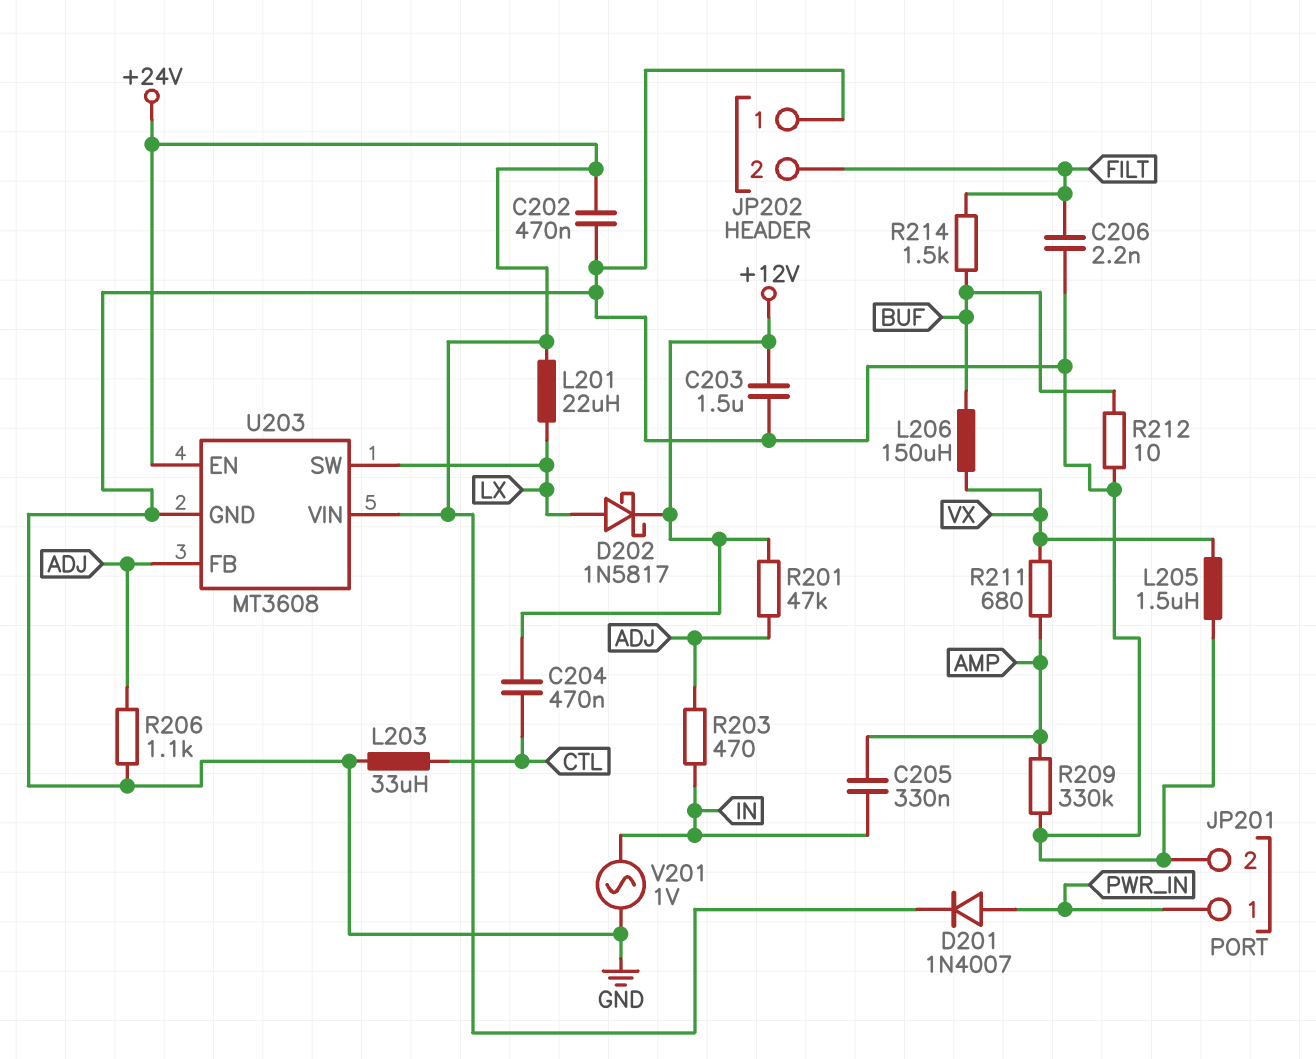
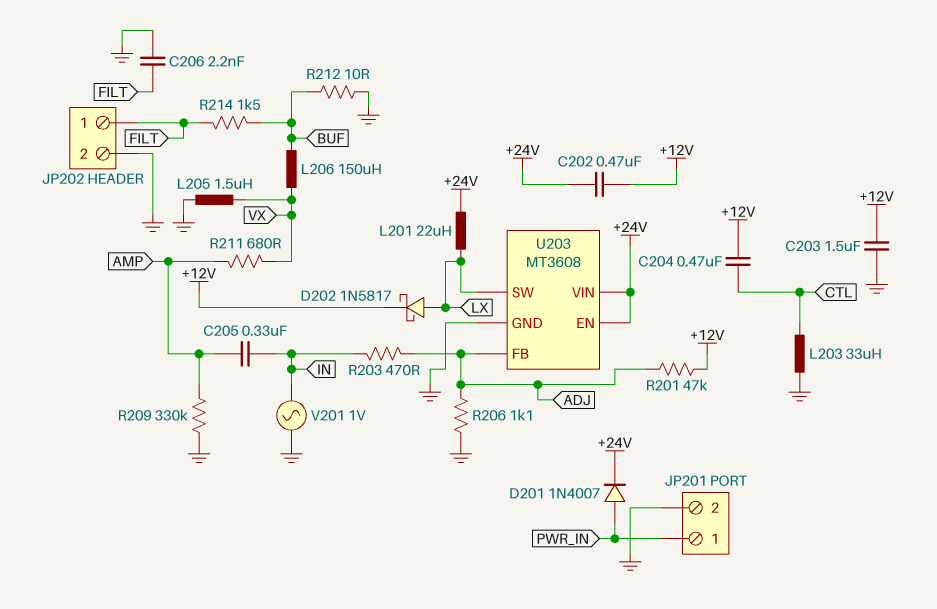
C202: 470nF (+24V, GND) -> 470nF (+12V, +24V)
JP202 pin 1: GND -> FILT
JP202 pin 2: FILT -> GND

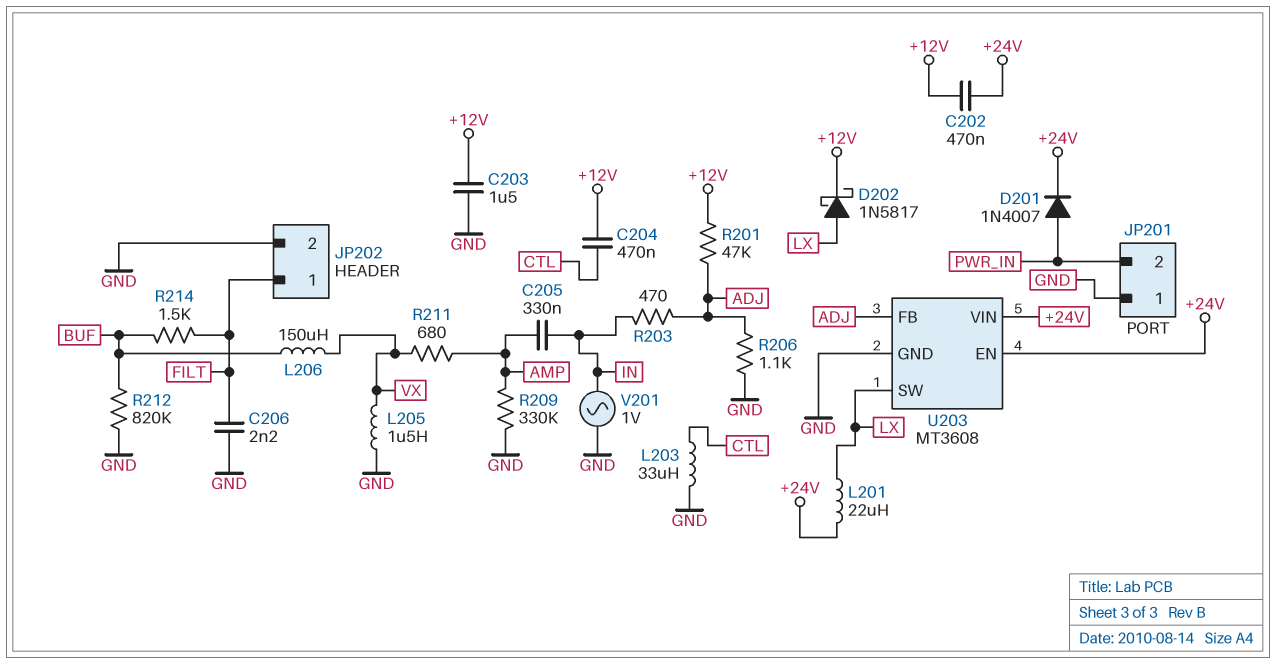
JP201 pin 1: PWR_IN -> GND
JP201 pin 2: GND -> PWR_IN
R212: 10 (BUF, GND) -> 820k (BUF, GND)

